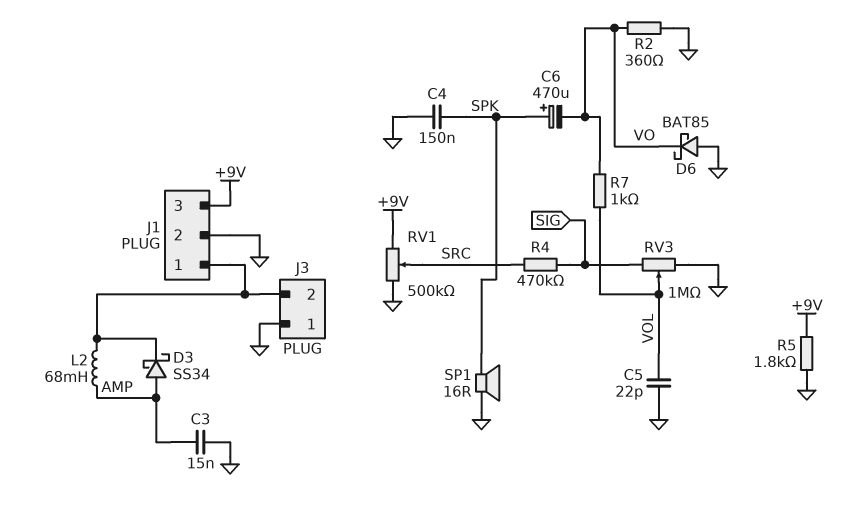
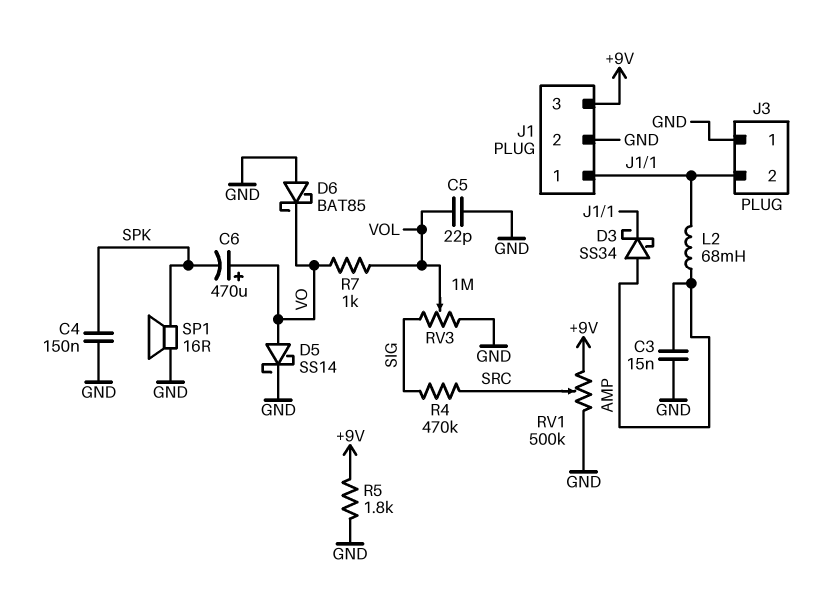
C6: 470uF (plus SPK, minus VO) -> 470uF (plus VO, minus SPK)
D5: none -> schottky SS14 (A VO, K GND)
R2: 360 (GND, VO) -> none

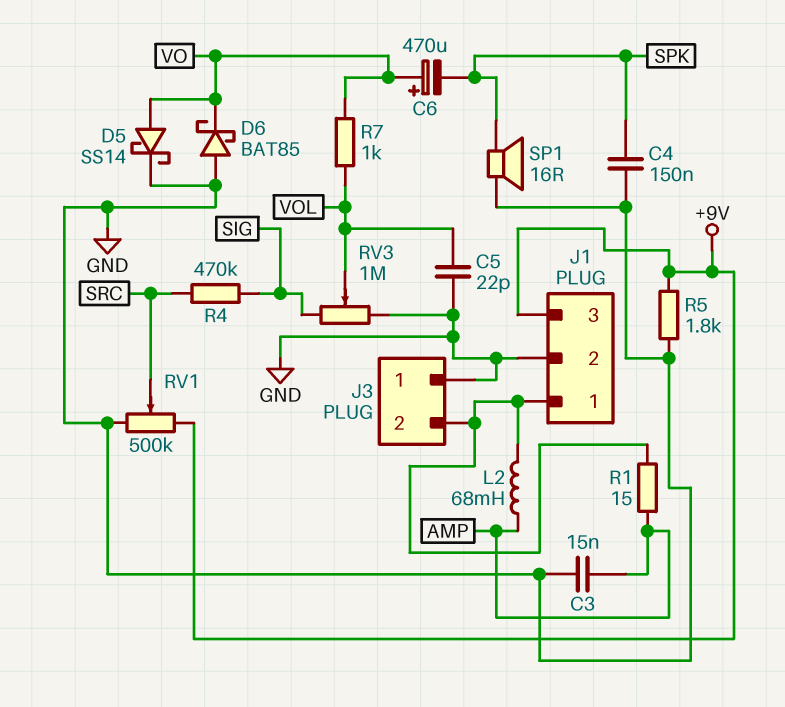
D3: schottky SS34 (A AMP, K J1/1) -> none
R1: none -> 15 (AMP, J1/1)

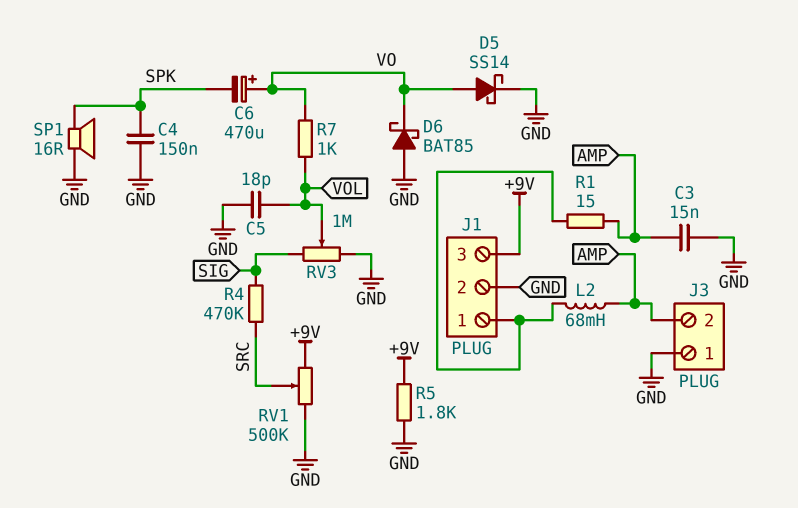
C5: 22pF (GND, VOL) -> 18pF (GND, VOL)
J3 pin 2: J1/1 -> AMP

